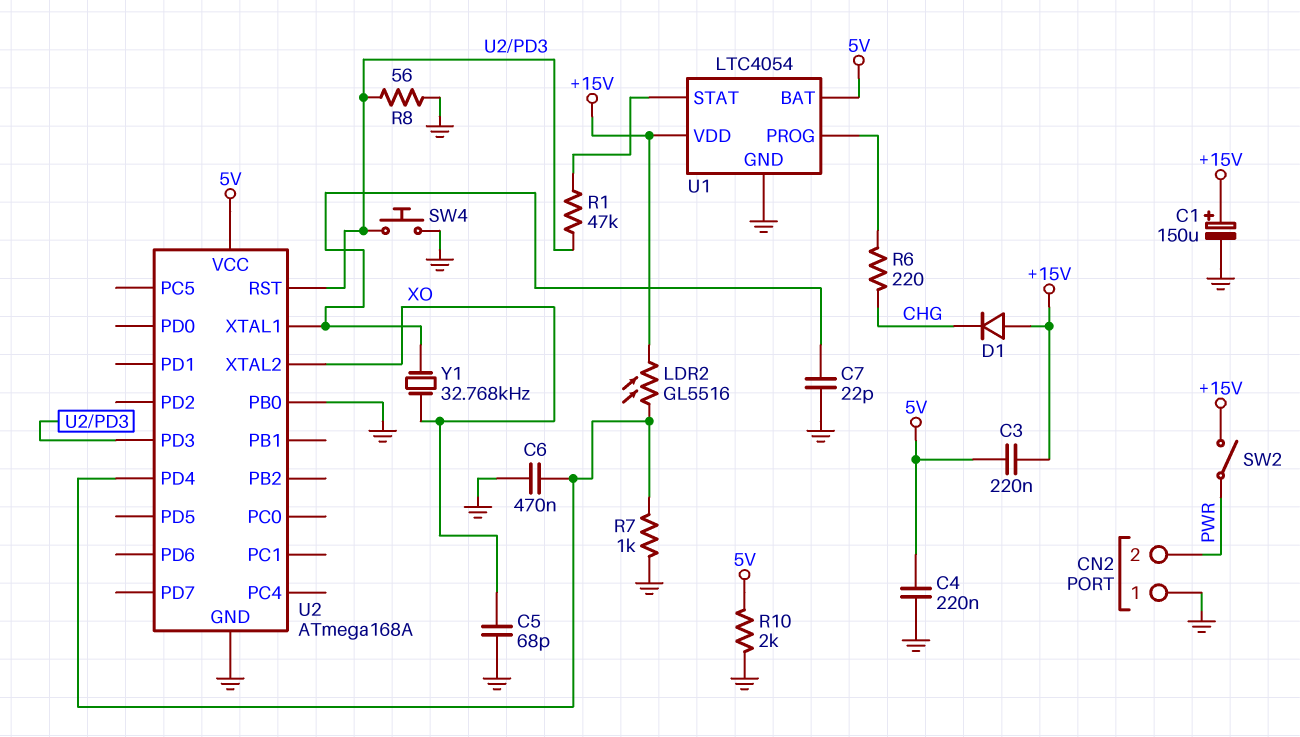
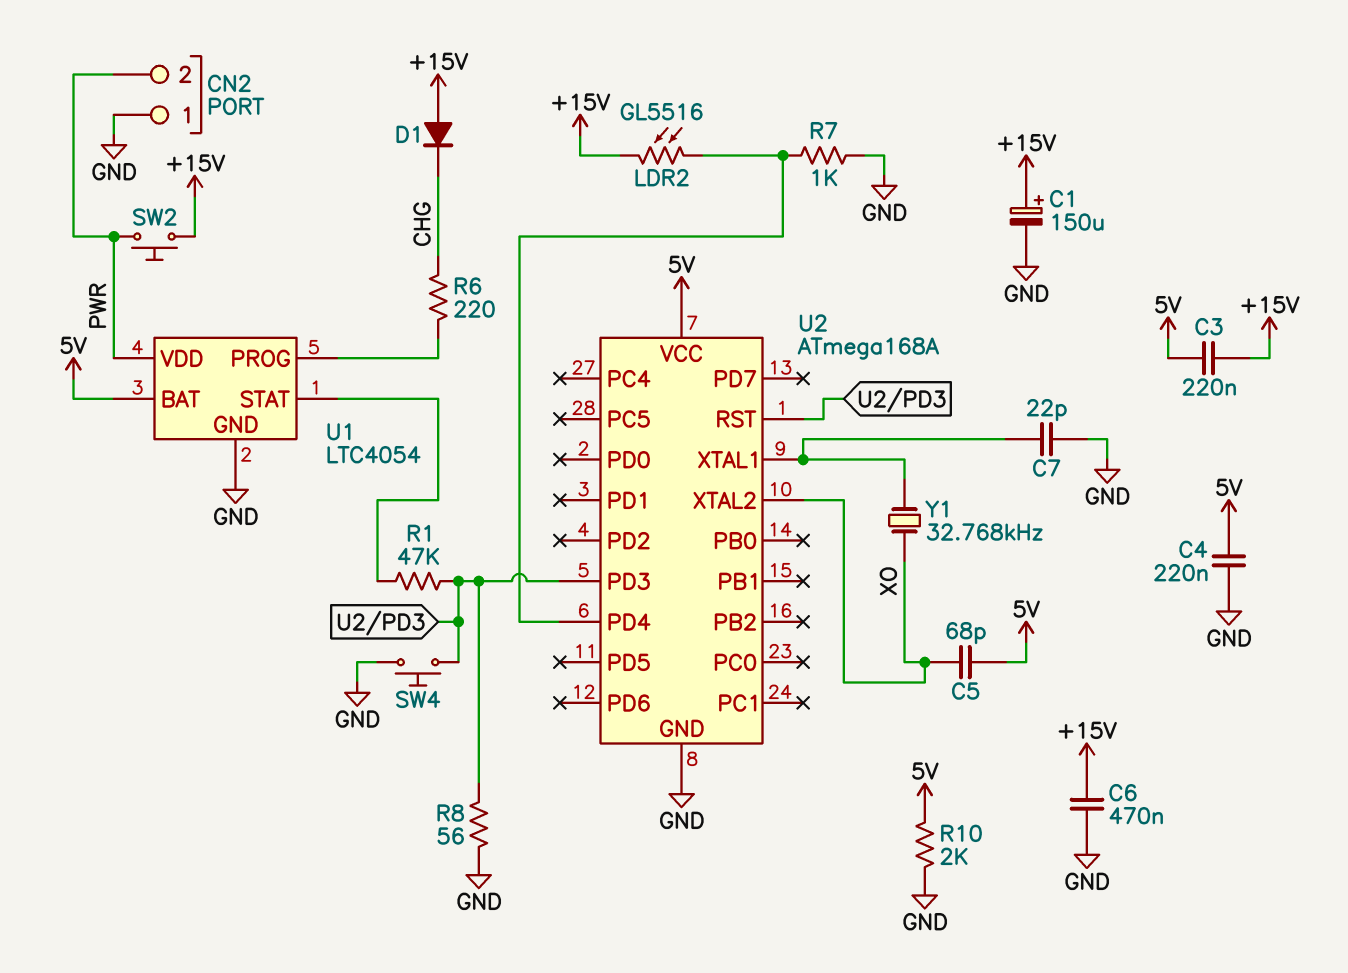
C5: 68pF (GND, XO) -> 68pF (5V, XO)
C6: 470nF (GND, U2/PD4) -> 470nF (+15V, GND)
SW2: switch (+15V, PWR) -> button (+15V, PWR)
U1 pin VDD: +15V -> PWR
U2 pin PB0: GND -> none

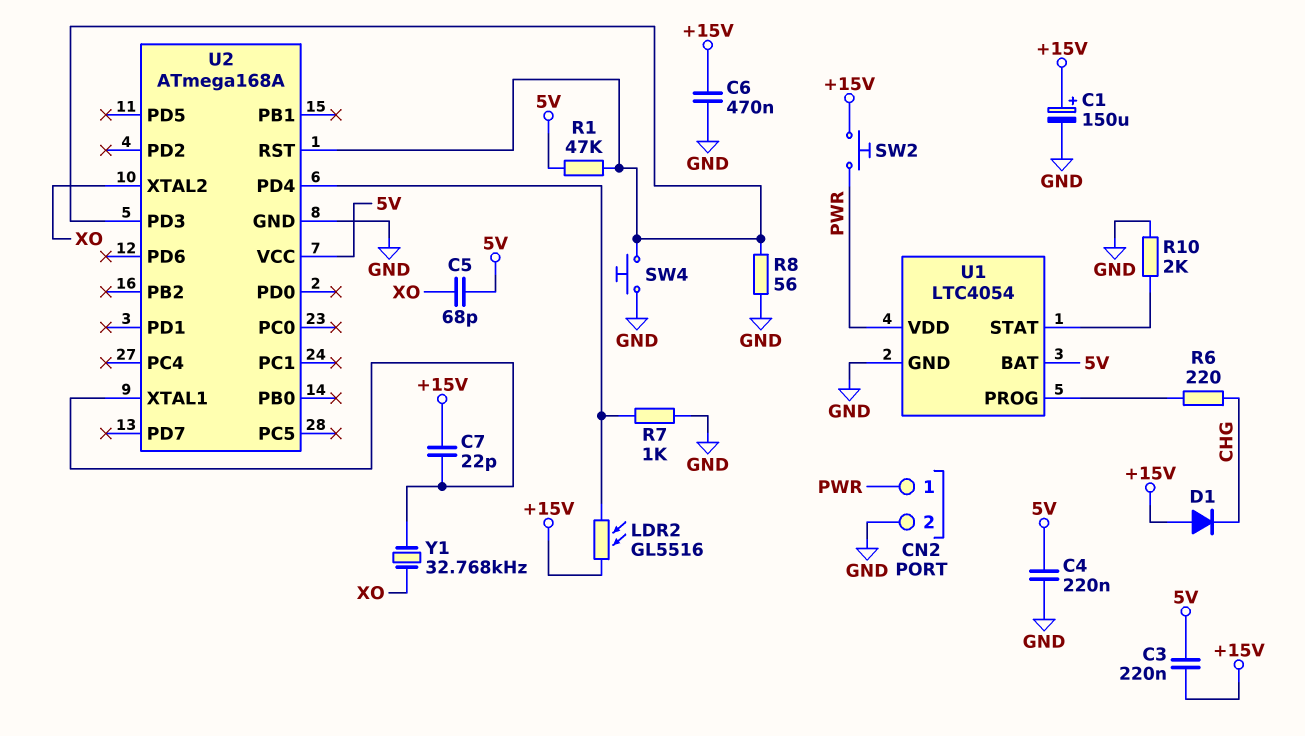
C7: 22pF (GND, U2/XTAL1) -> 22pF (+15V, U2/XTAL1)
CN2 pin 1: GND -> PWR
CN2 pin 2: PWR -> GND
R1: 47k (U1/STAT, U2/PD3) -> 47k (5V, U2/PD3)
R10: 2k (5V, GND) -> 2k (GND, U1/STAT)

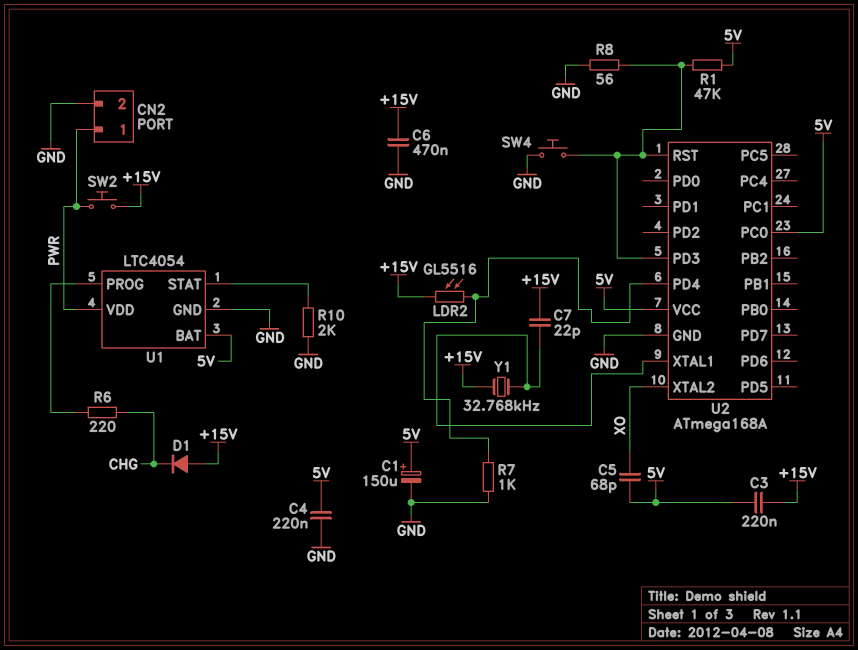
C1: 150uF (plus +15V, minus GND) -> 150uF (plus 5V, minus GND)
U2 pin PC0: none -> 5V
Y1: 32.768kHz (U2/XTAL1, XO) -> 32.768kHz (+15V, U2/XTAL1)

